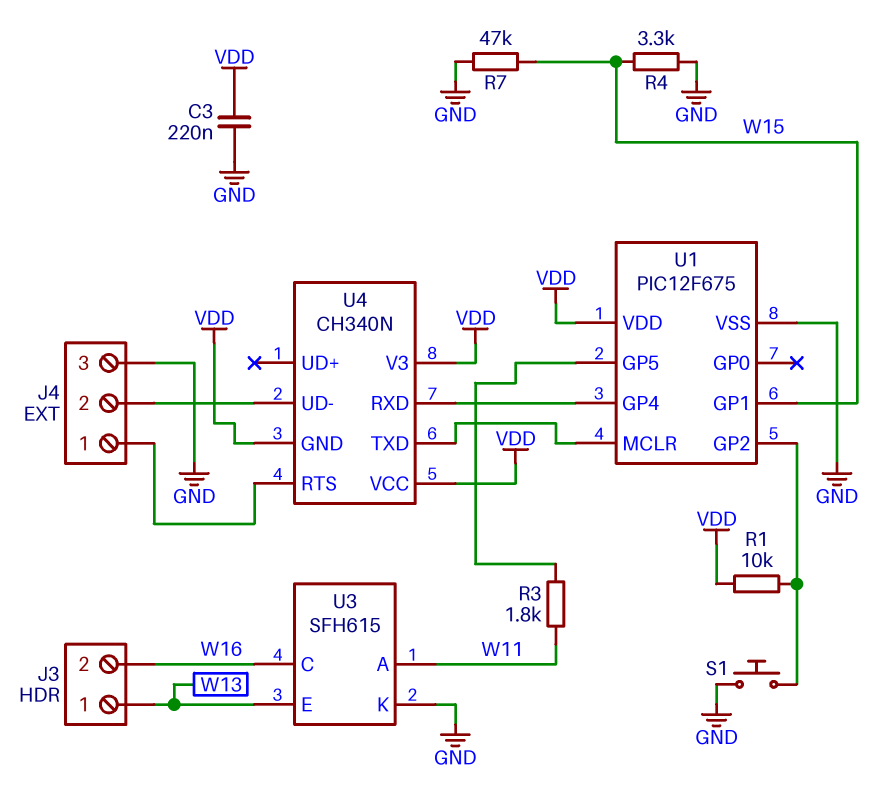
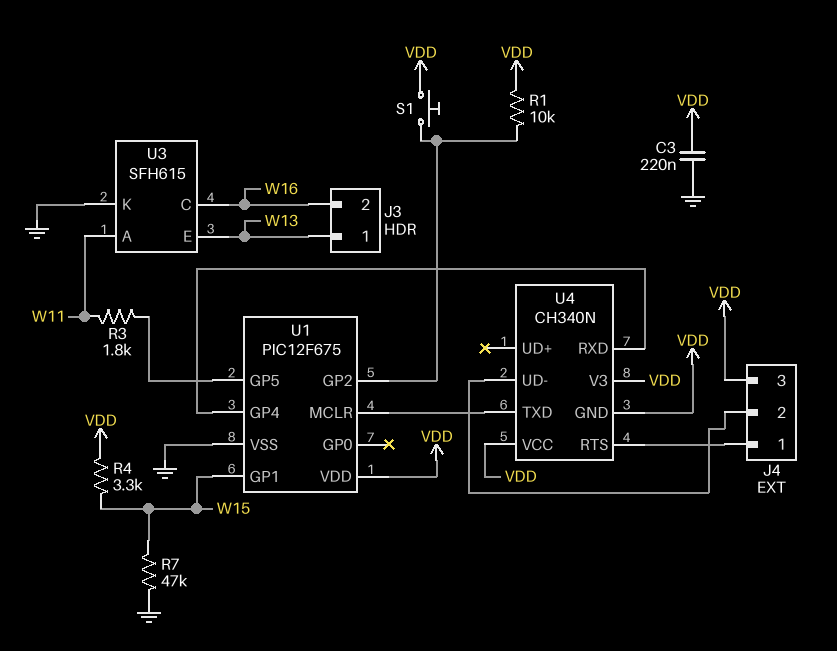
J4 pin 3: GND -> VDD
R4: 3.3k (GND, W15) -> 3.3k (VDD, W15)
S1: button (GND, U1/GP2) -> button (U1/GP2, VDD)

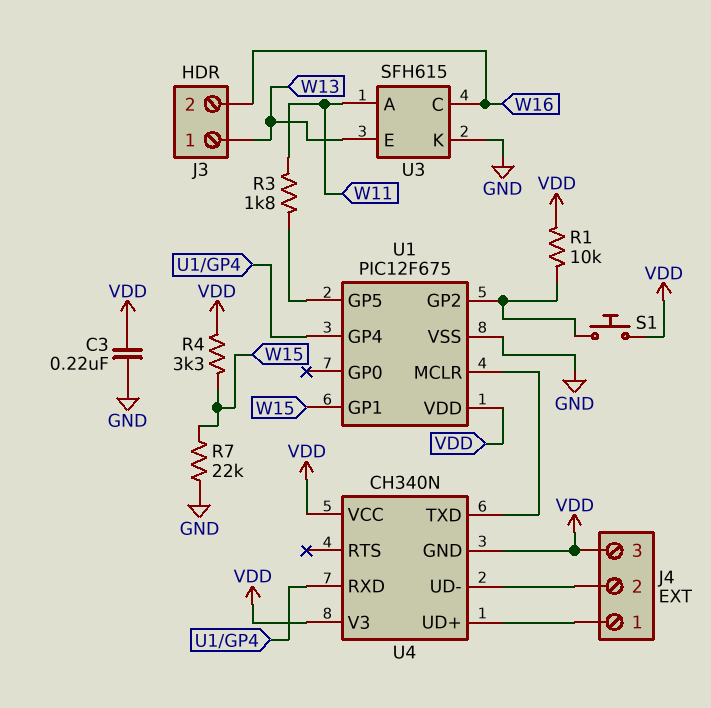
R7: 47k (GND, W15) -> 22k (GND, W15)
U4 pin RTS: J4/1 -> none
U4 pin UD+: none -> J4/1

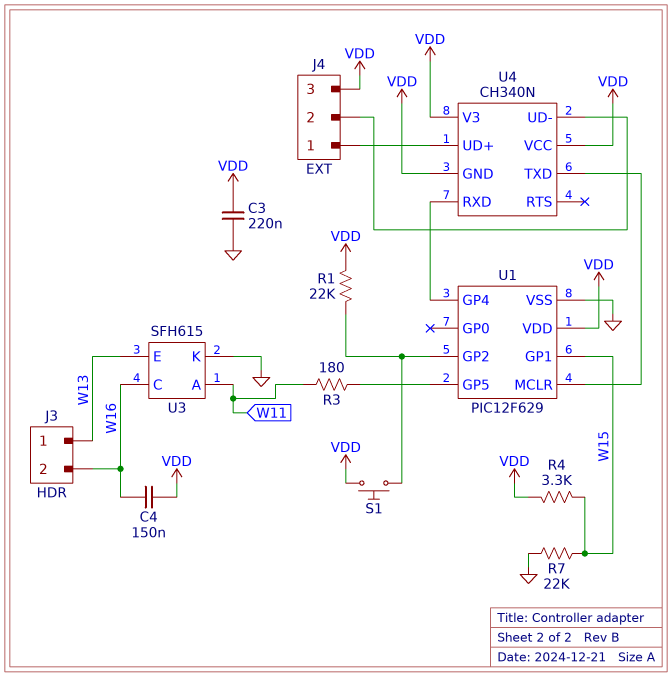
C4: none -> 150nF (VDD, W16)
R1: 10k (U1/GP2, VDD) -> 22k (U1/GP2, VDD)
R3: 1.8k (U1/GP5, W11) -> 180 (U1/GP5, W11)
U1: PIC12F675 -> PIC12F629

